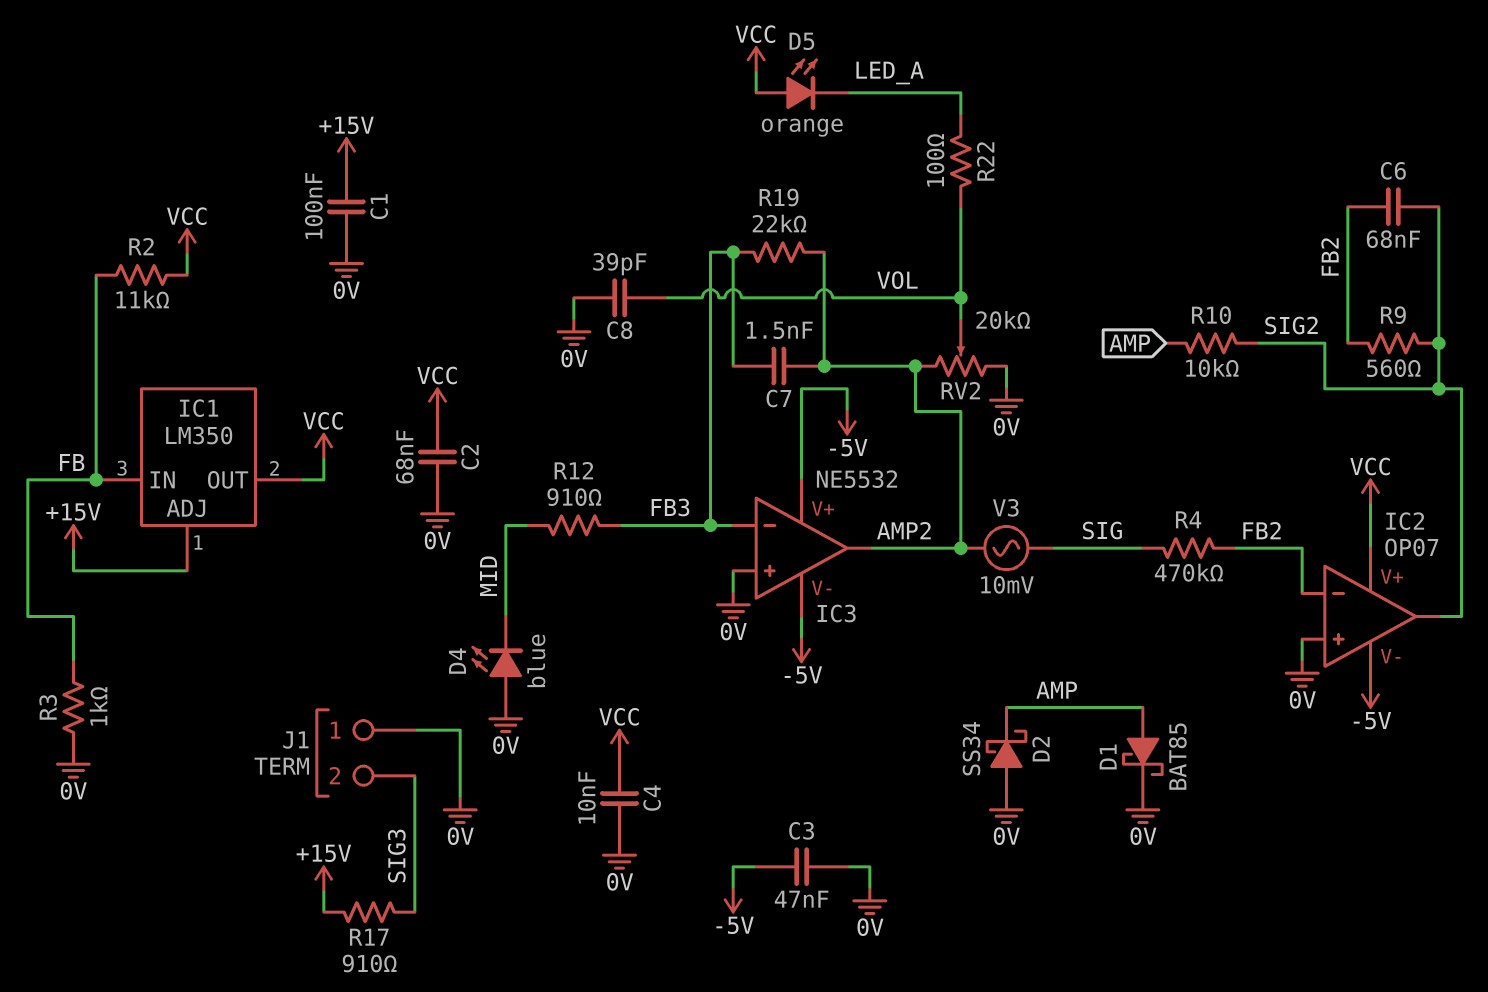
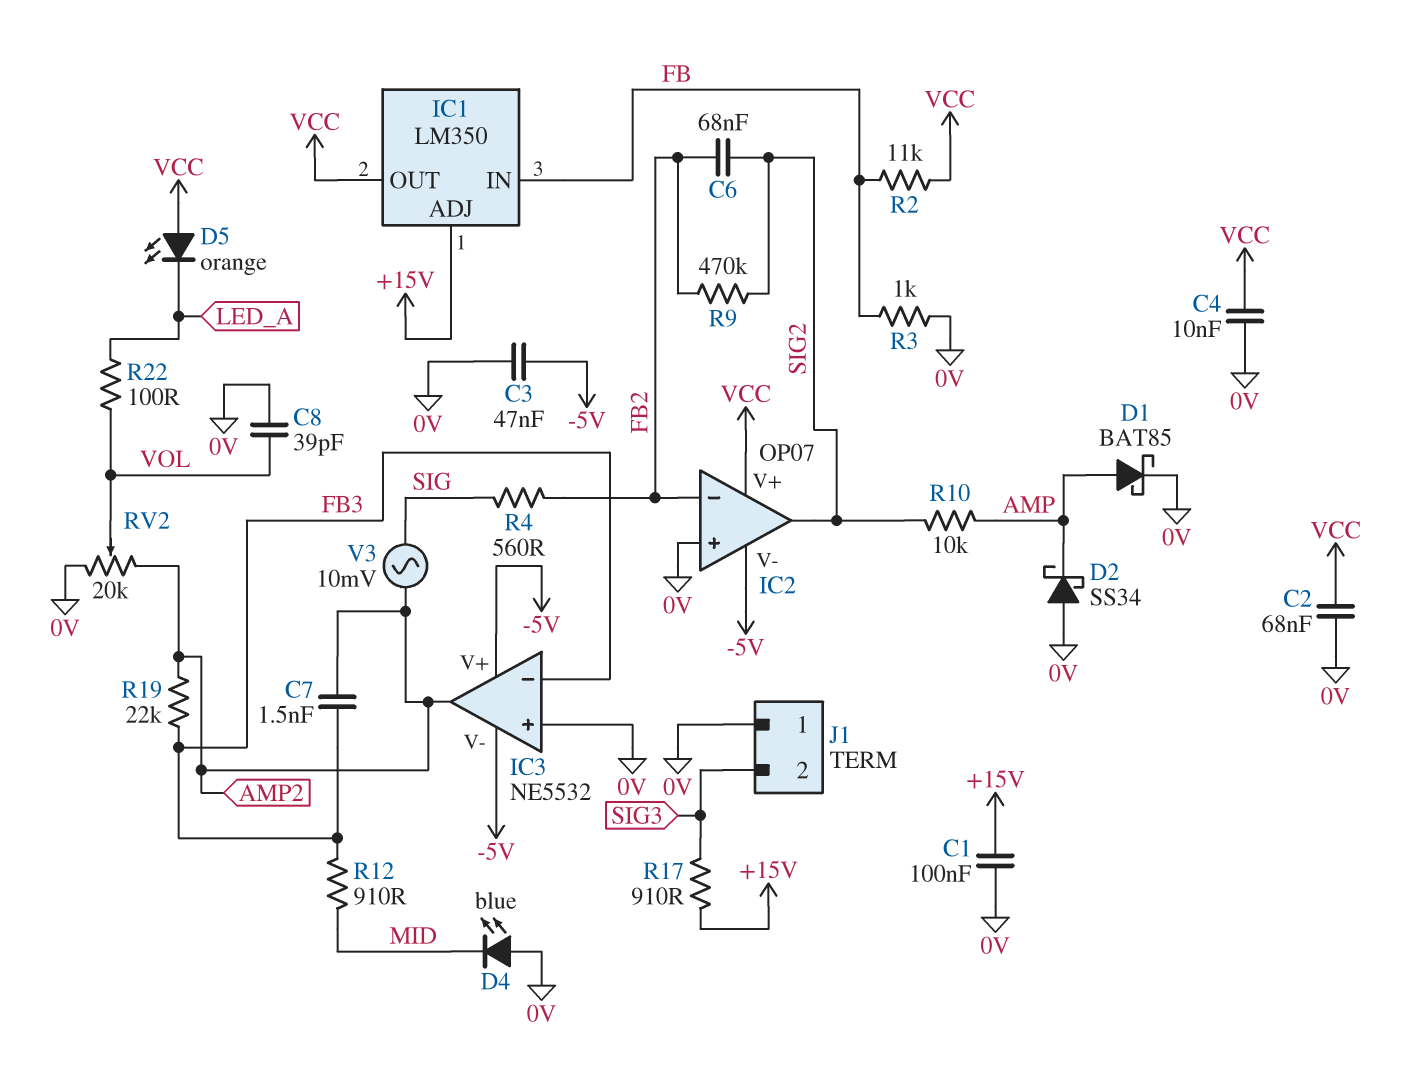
R4: 470k (FB2, SIG) -> 560 (FB2, SIG)
R9: 560 (FB2, SIG2) -> 470k (FB2, SIG2)

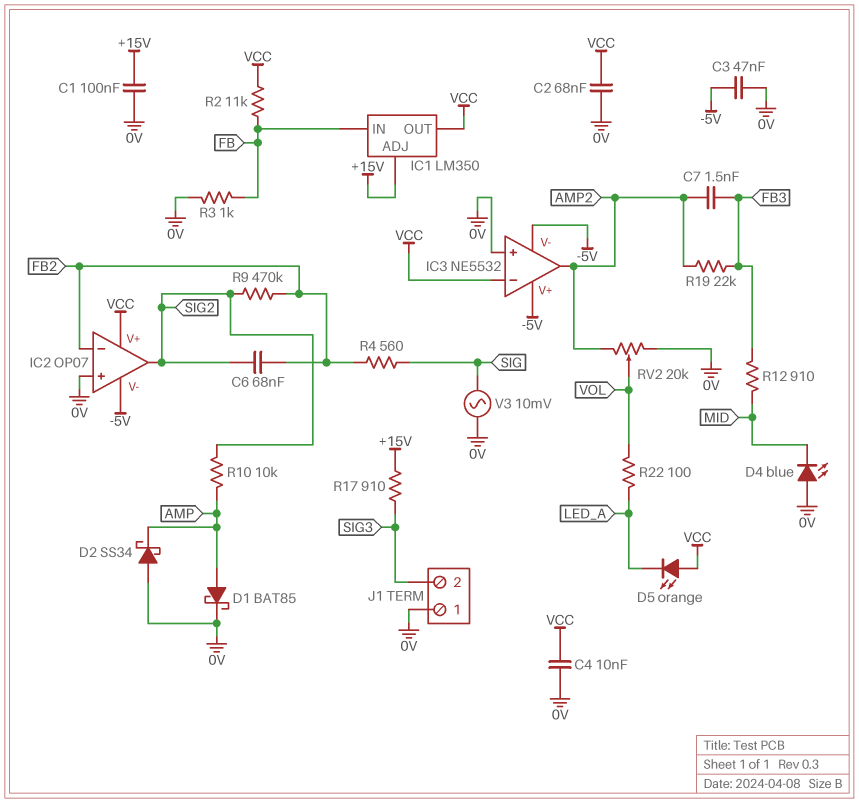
C8: 39pF (0V, VOL) -> none
IC3 pin in-: FB3 -> VCC
V3: AC 10mV (AMP2, SIG) -> AC 10mV (0V, SIG)

